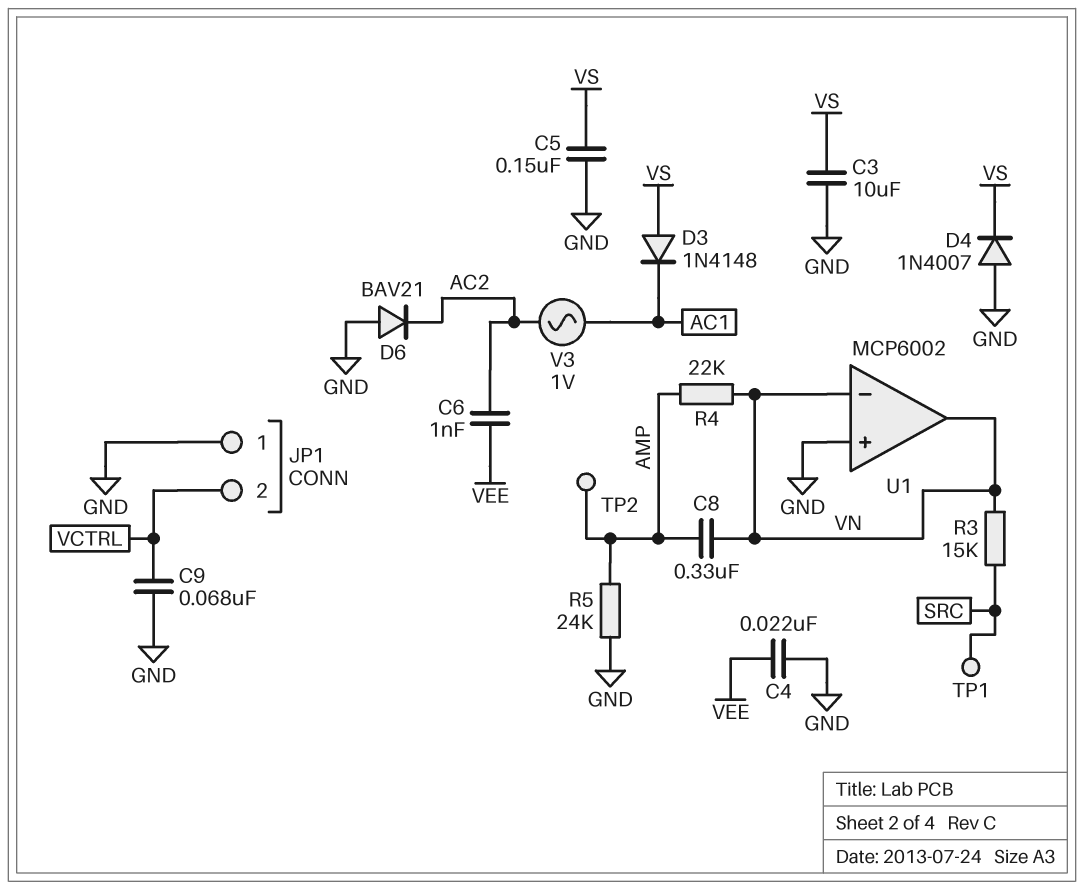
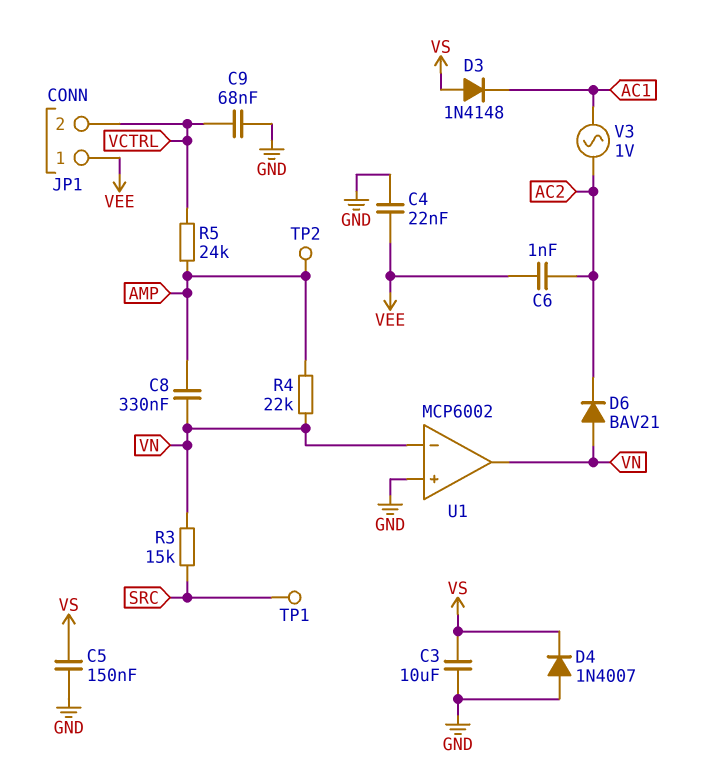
D6: diode BAV21 (A GND, K AC2) -> diode BAV21 (A VN, K AC2)
JP1 pin 1: GND -> VEE
R5: 24k (AMP, GND) -> 24k (AMP, VCTRL)

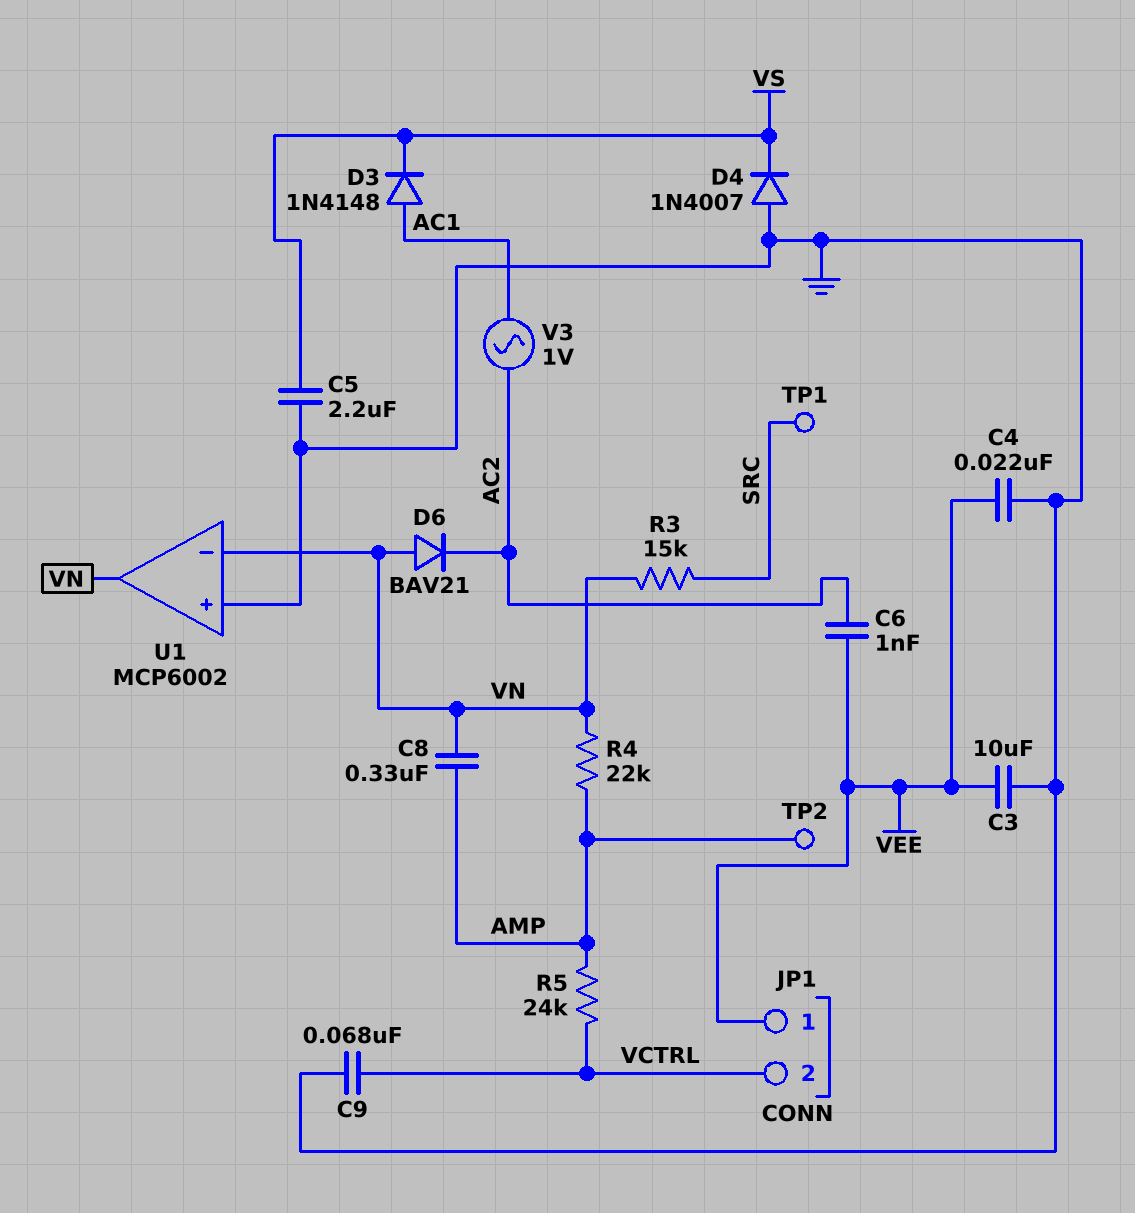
C3: 10uF (GND, VS) -> 10uF (GND, VEE)
C5: 150nF (GND, VS) -> 2.2uF (GND, VS)
D3: diode 1N4148 (A VS, K AC1) -> diode 1N4148 (A AC1, K VS)

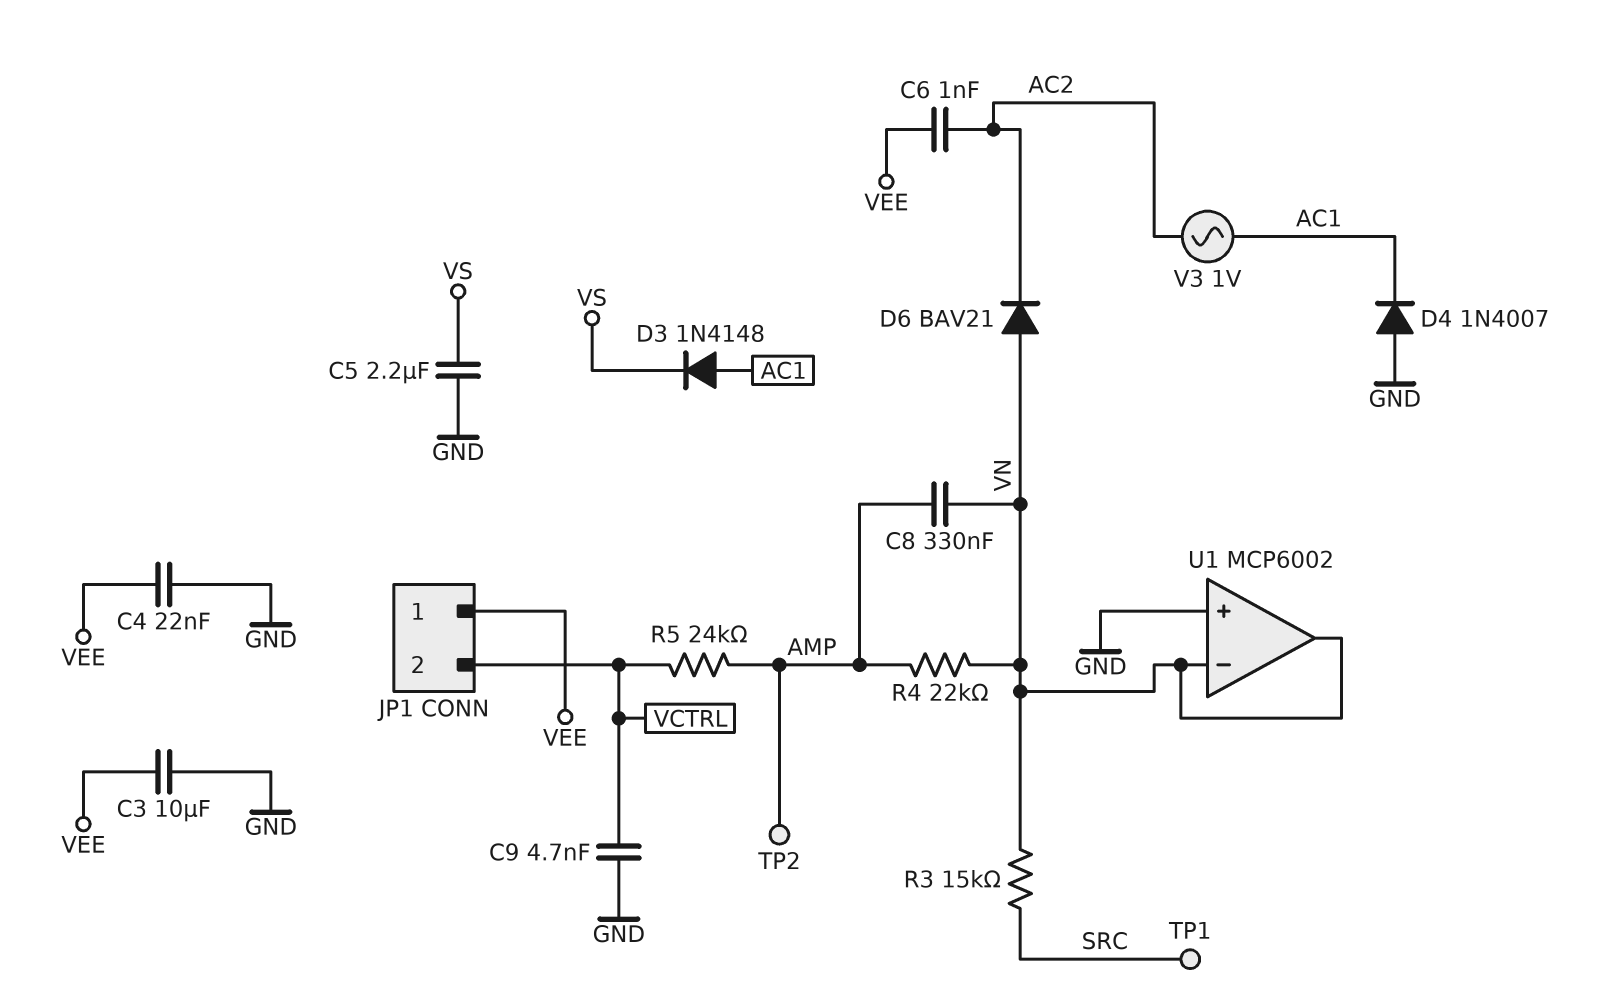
C9: 68nF (GND, VCTRL) -> 4.7nF (GND, VCTRL)
D4: diode 1N4007 (A GND, K VS) -> diode 1N4007 (A GND, K AC1)

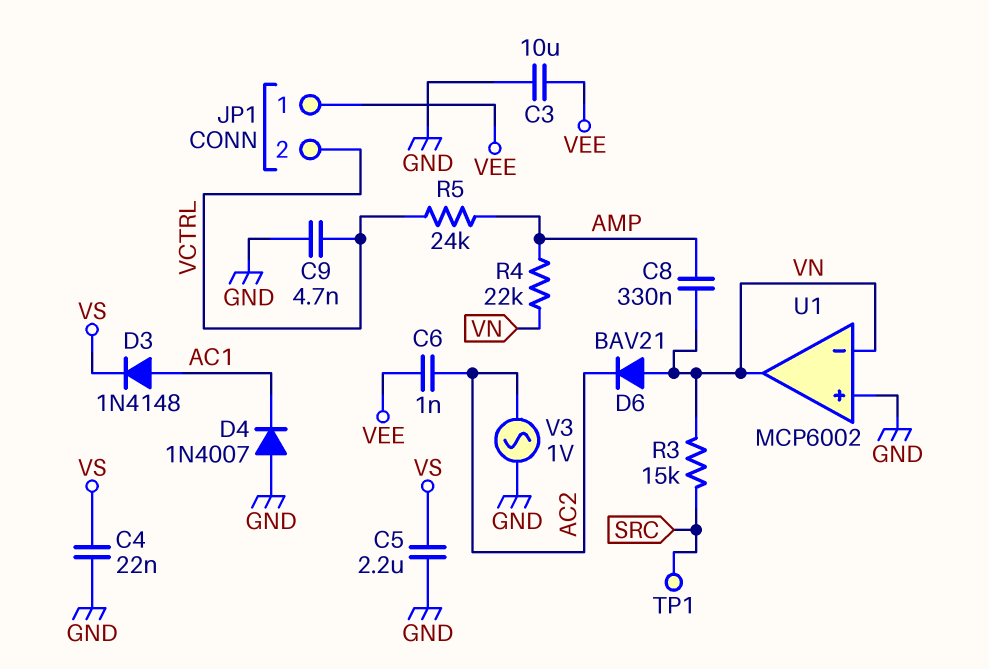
C4: 22nF (GND, VEE) -> 22nF (GND, VS)
TP2: test point (AMP) -> none
V3: AC 1V (AC1, AC2) -> AC 1V (AC2, GND)

